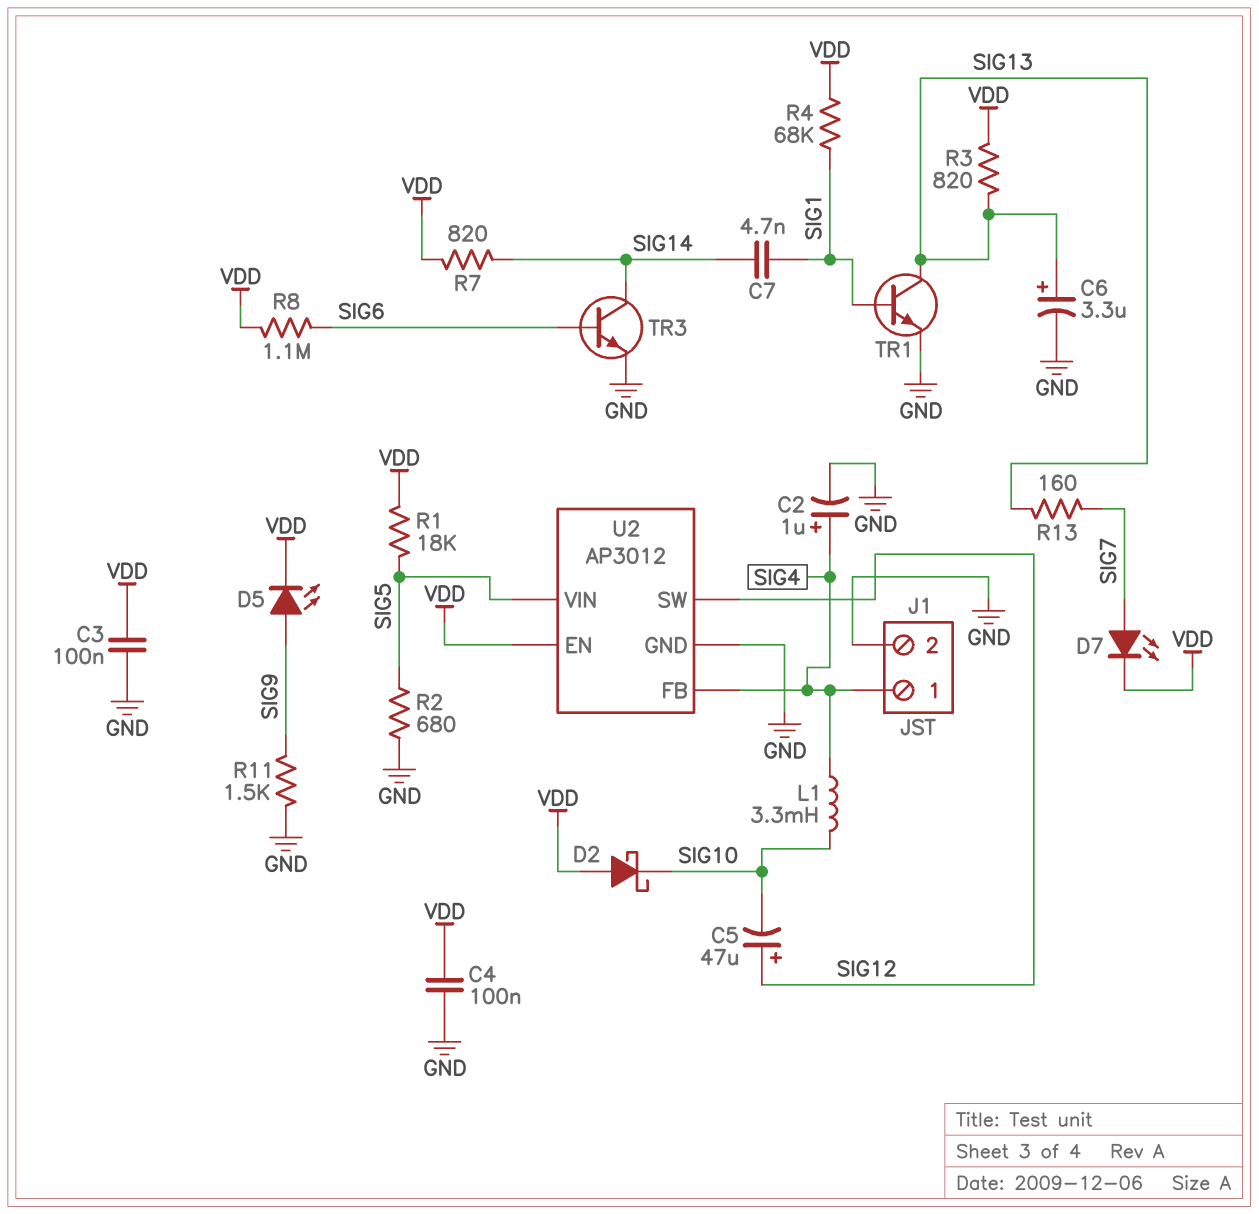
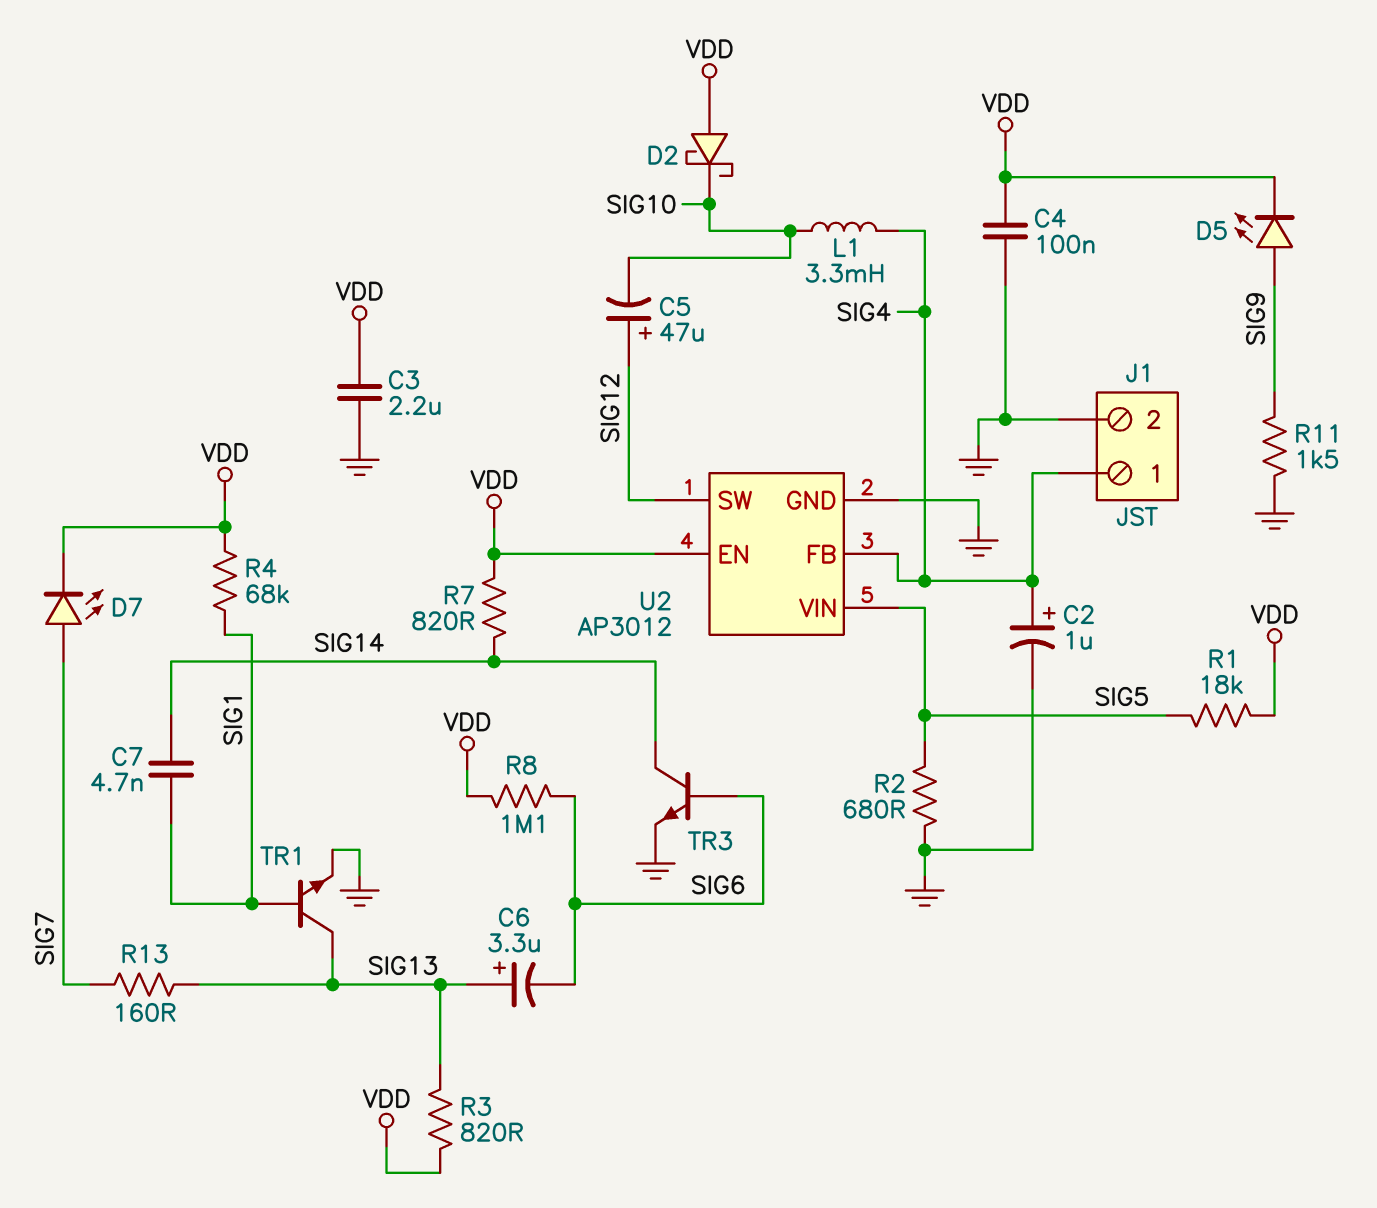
C3: 100nF (GND, VDD) -> 2.2uF (GND, VDD)
C6: 3.3uF (plus SIG13, minus GND) -> 3.3uF (plus SIG13, minus SIG6)

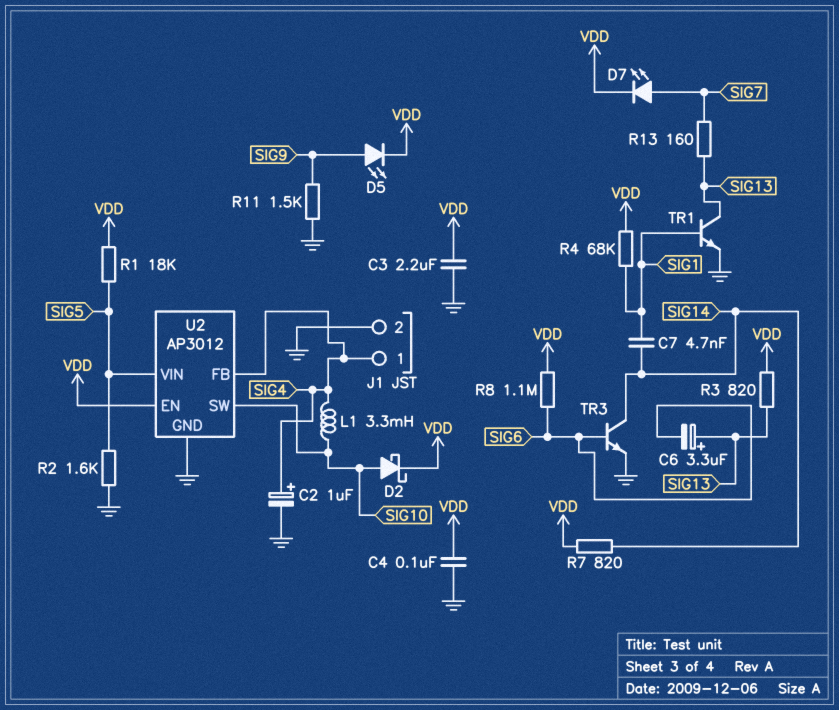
C5: 47uF (plus SIG12, minus SIG10) -> none
D2: schottky (A VDD, K SIG10) -> schottky (A SIG10, K VDD)
R2: 680 (GND, SIG5) -> 1.6k (GND, SIG5)
U2 pin SW: SIG12 -> SIG10

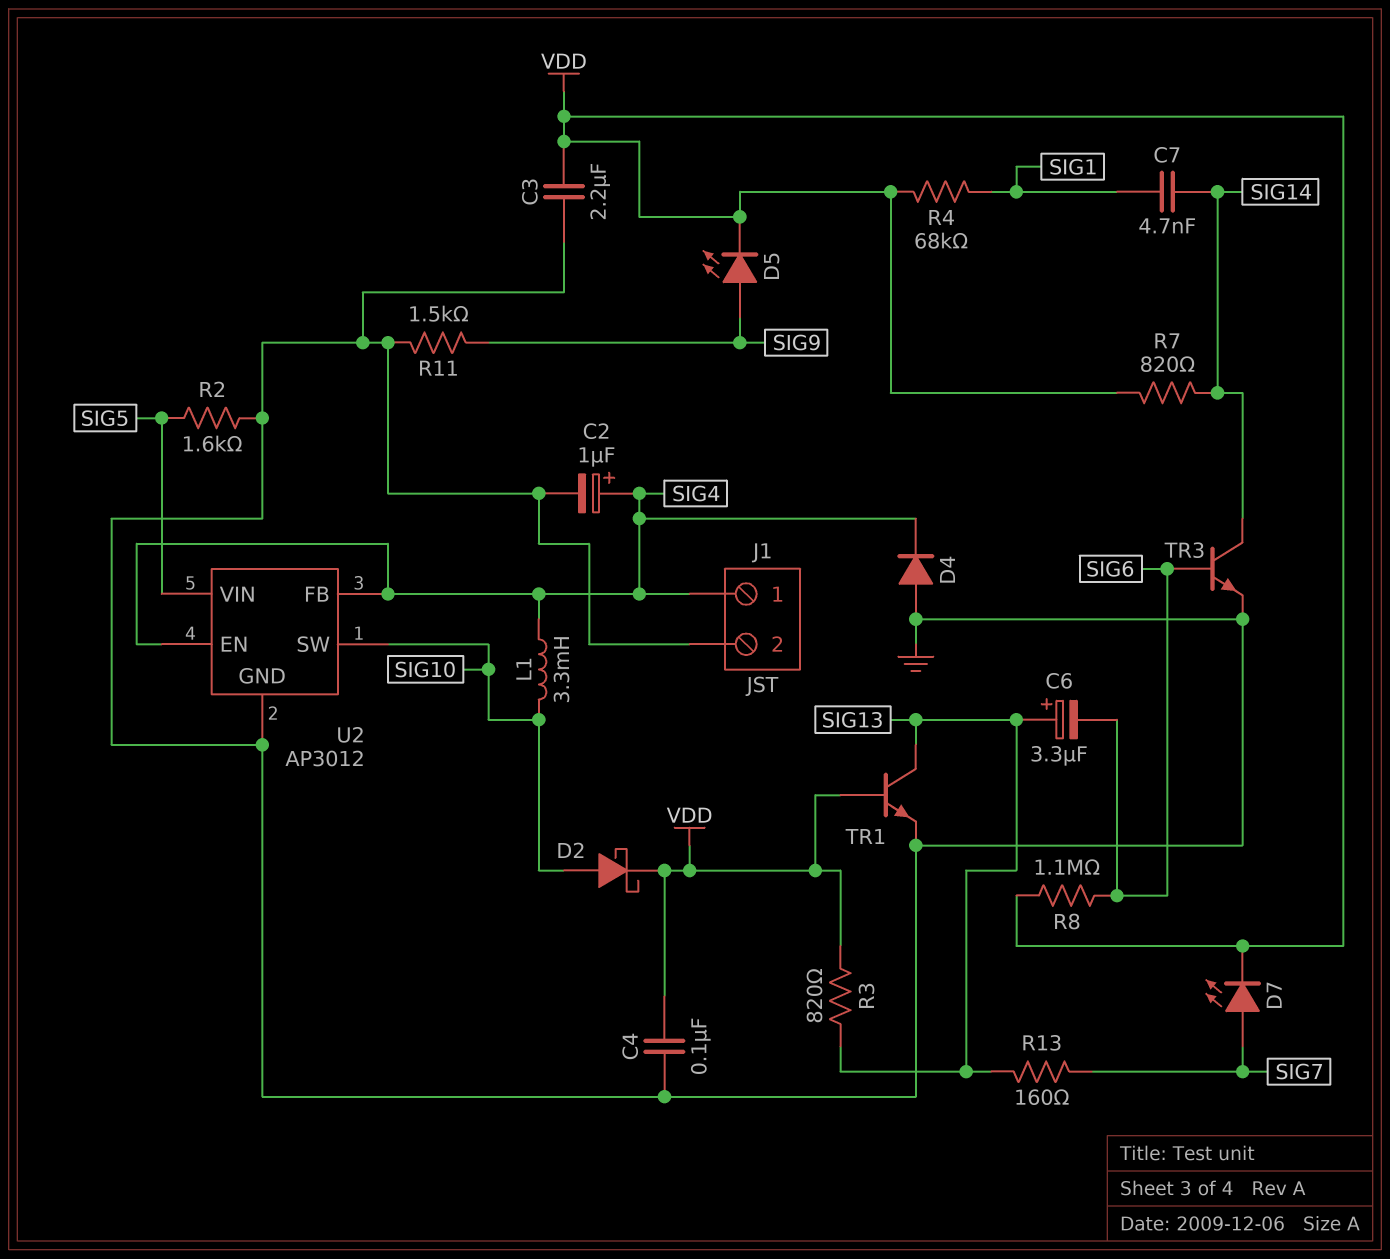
D4: none -> diode (A GND, K SIG4)
R1: 18k (SIG5, VDD) -> none
TR1: NPN (B SIG1, C SIG13, E GND) -> NPN (B VDD, C SIG13, E GND)
U2 pin EN: VDD -> SIG4

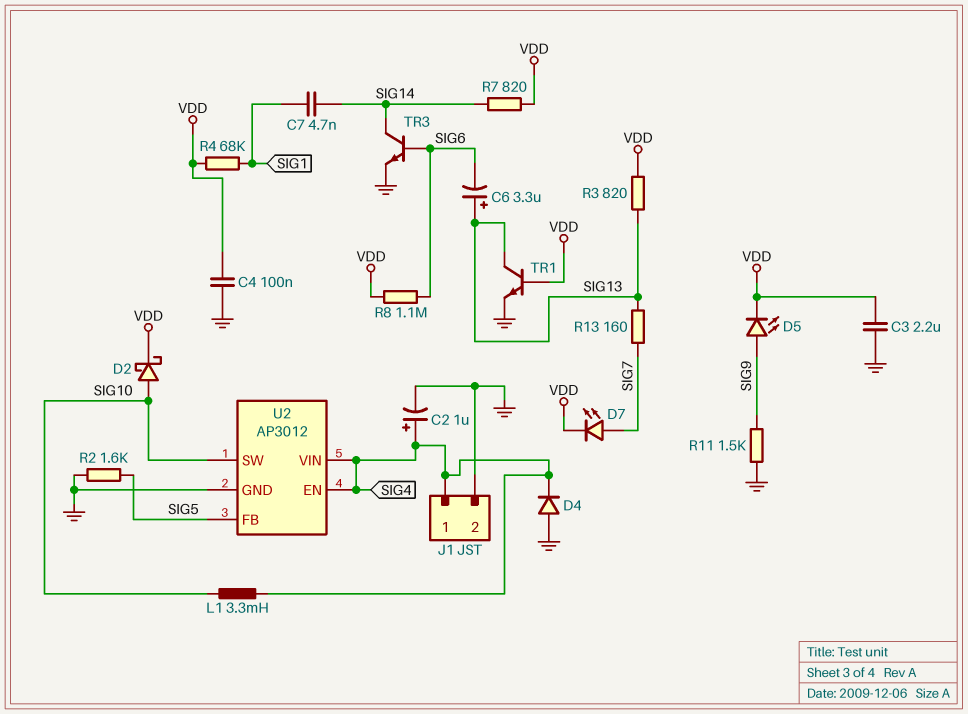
U2 pin FB: SIG4 -> SIG5
U2 pin VIN: SIG5 -> SIG4

